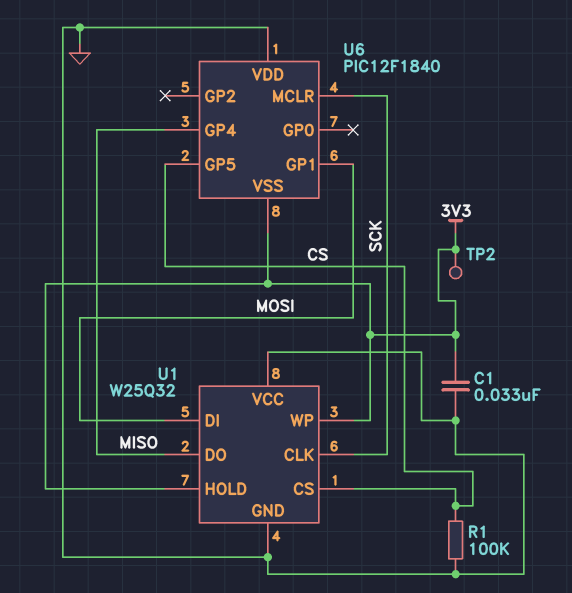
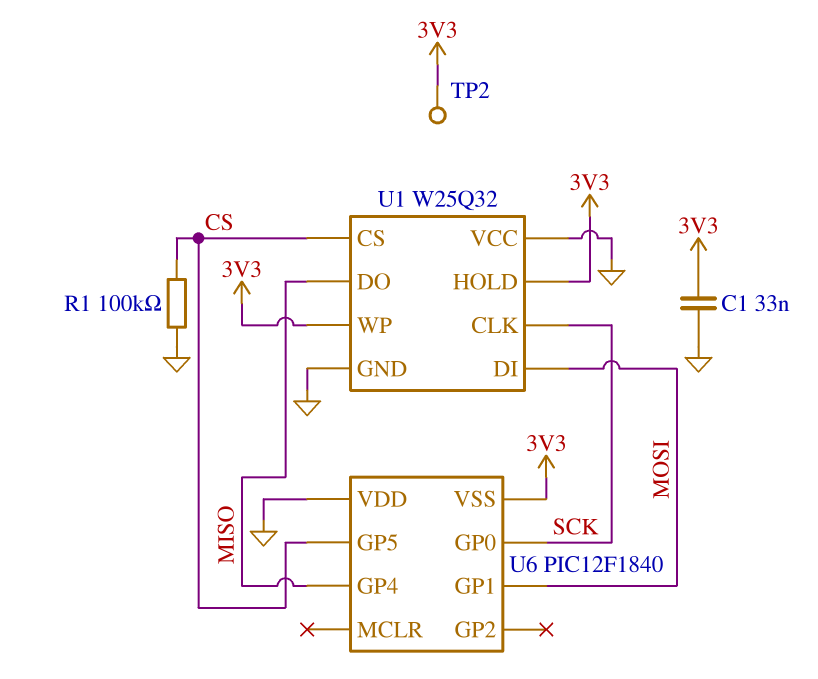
U6 pin GP0: none -> SCK
U6 pin MCLR: SCK -> none

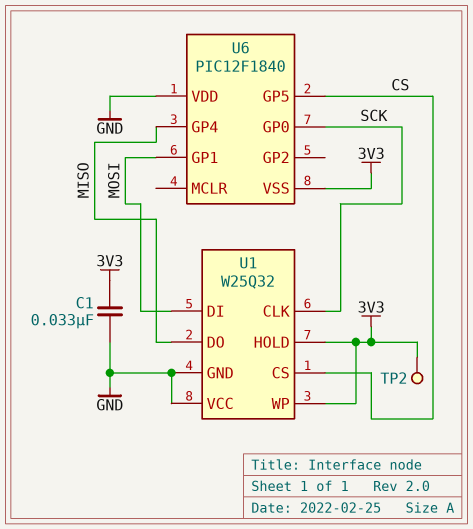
R1: 100k (CS, GND) -> none

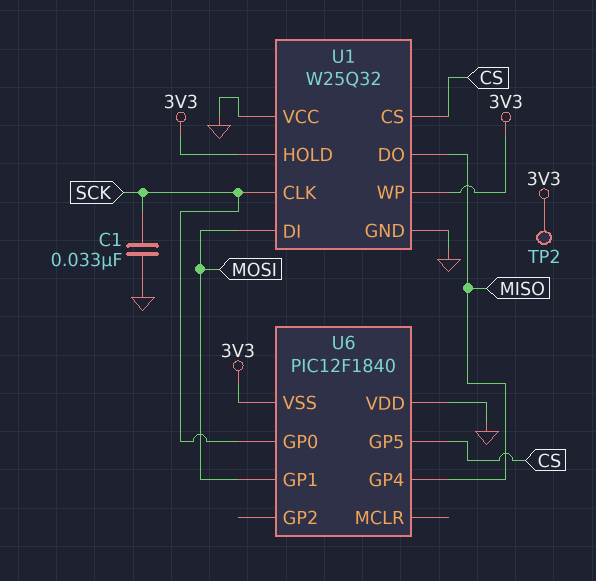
C1: 33nF (3V3, GND) -> 33nF (GND, SCK)

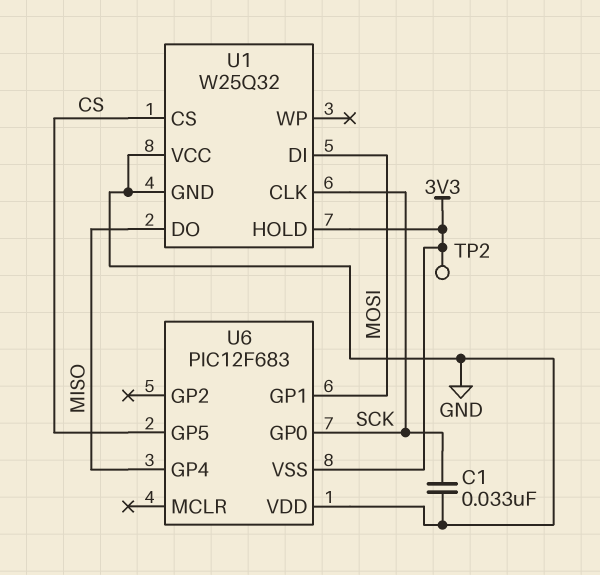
U1 pin WP: 3V3 -> none
U6: PIC12F1840 -> PIC12F683

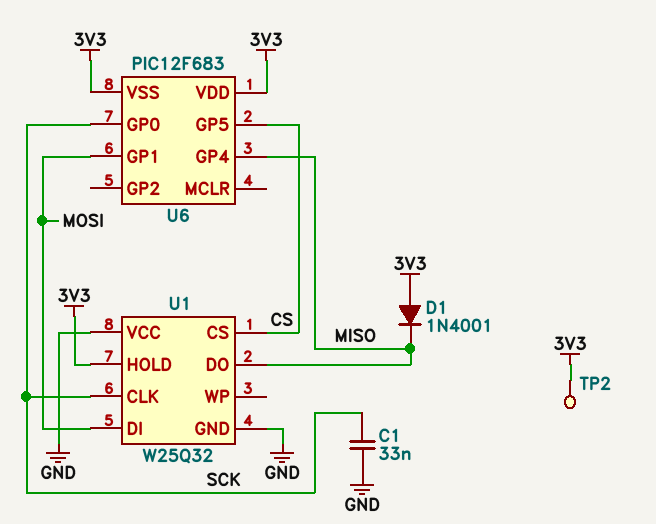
D1: none -> diode 1N4001 (A 3V3, K MISO)
U6 pin VDD: GND -> 3V3

